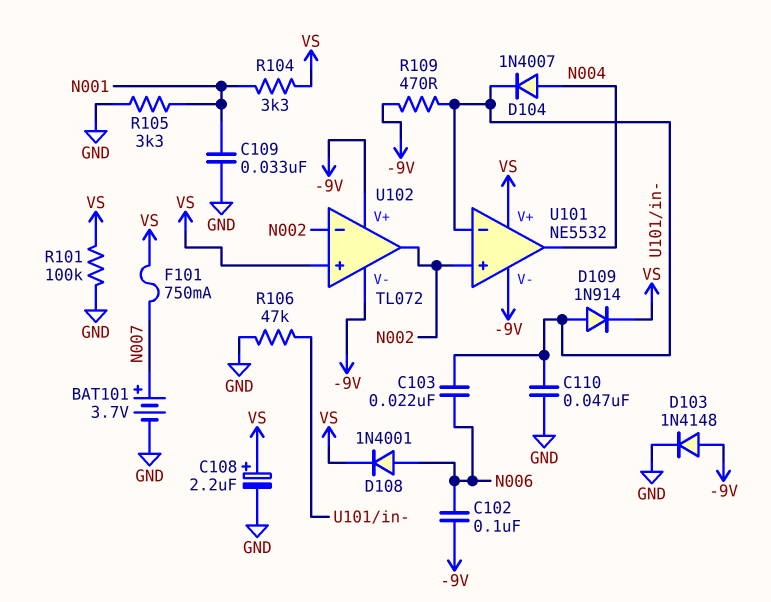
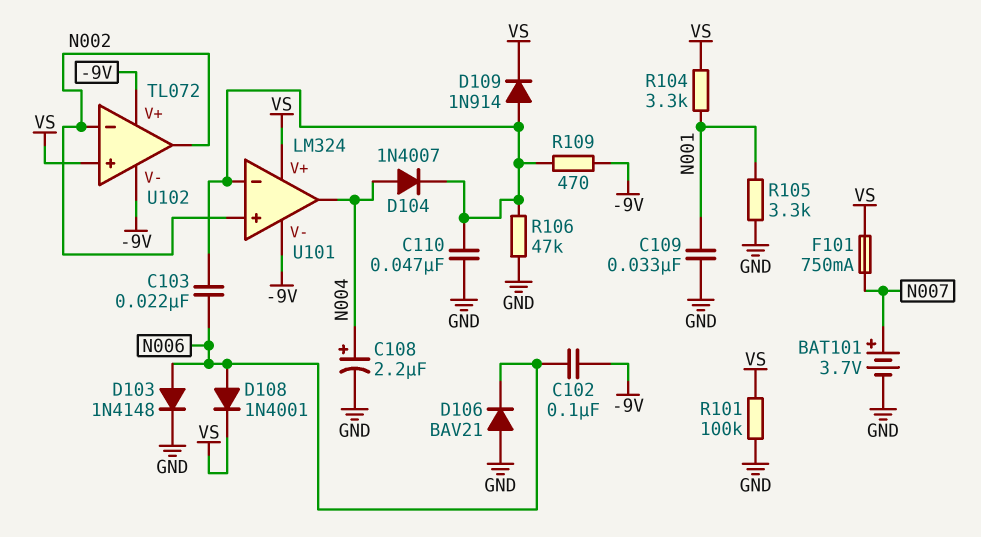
C108: 2.2uF (plus VS, minus GND) -> 2.2uF (plus N004, minus GND)
D103: diode 1N4148 (A -9V, K GND) -> diode 1N4148 (A N006, K GND)
D106: none -> diode BAV21 (A GND, K N006)
U101: NE5532 -> LM324

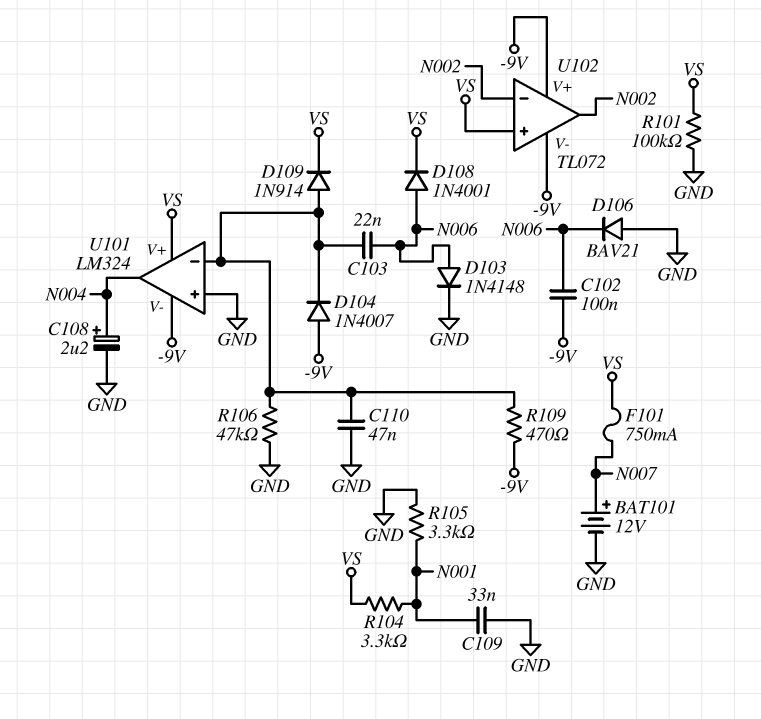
BAT101: 3.7V (plus N007, minus GND) -> 12V (plus N007, minus GND)
D104: diode 1N4007 (A N004, K U101/in-) -> diode 1N4007 (A -9V, K U101/in-)
U101 pin in+: N002 -> GND

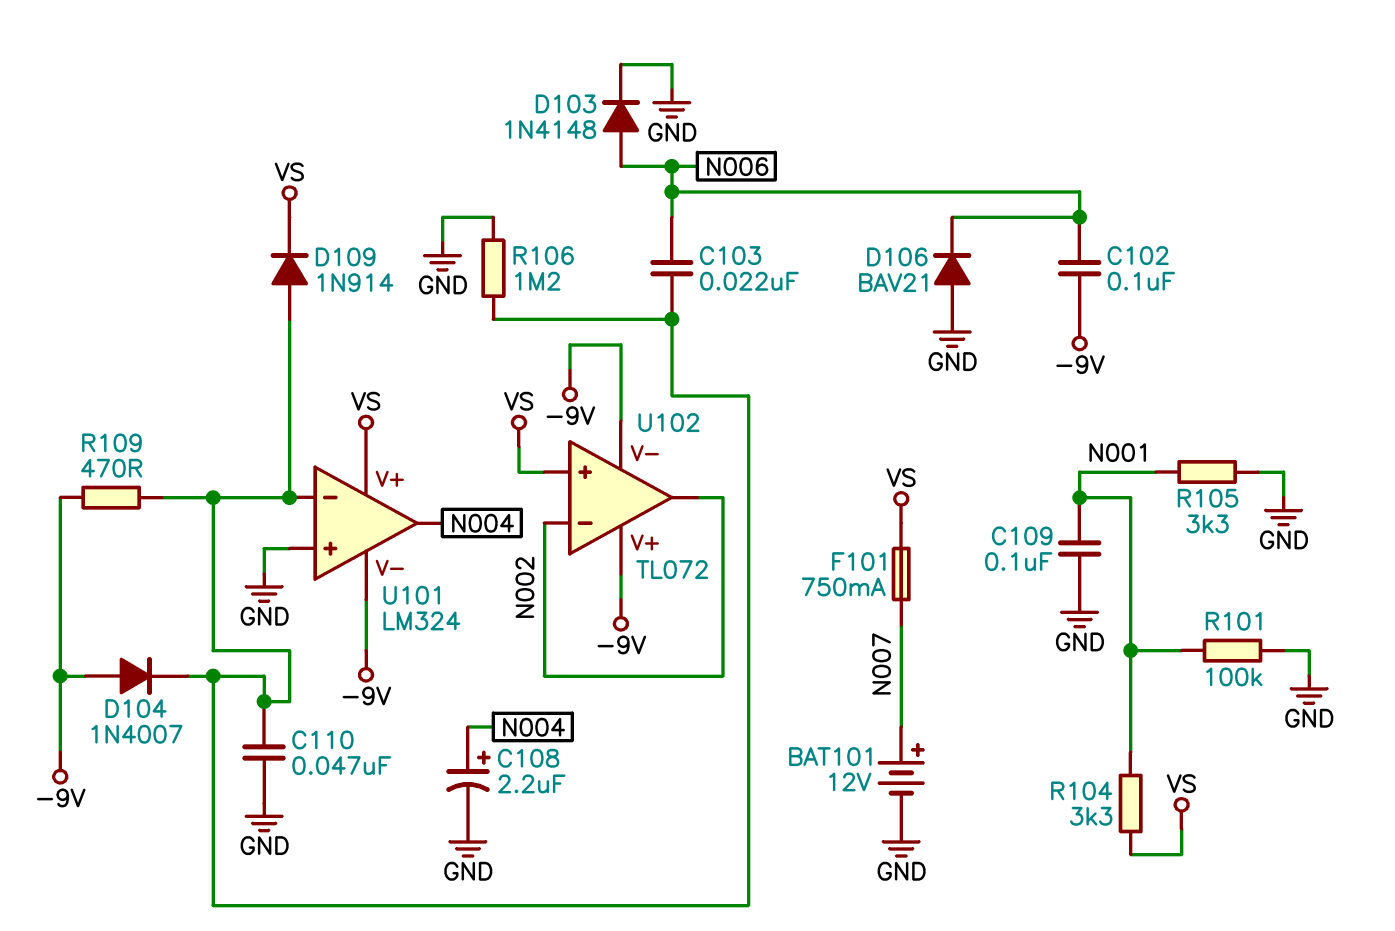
C109: 33nF (GND, N001) -> 100nF (GND, N001)
D108: diode 1N4001 (A N006, K VS) -> none
R101: 100k (GND, VS) -> 100k (GND, N001)
R106: 47k (GND, U101/in-) -> 1.2M (GND, U101/in-)

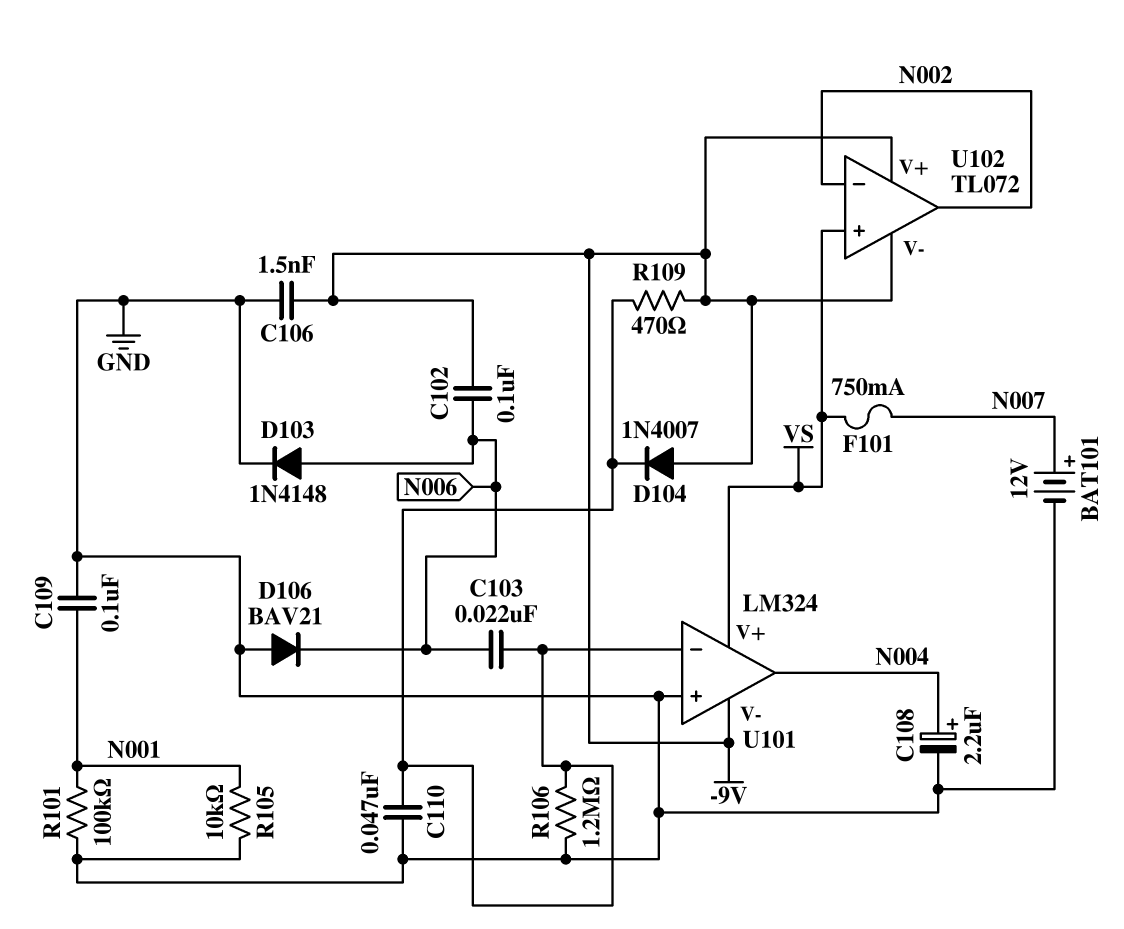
C106: none -> 1.5nF (-9V, GND)
D109: diode 1N914 (A U101/in-, K VS) -> none
R104: 3.3k (N001, VS) -> none
R105: 3.3k (GND, N001) -> 10k (GND, N001)

